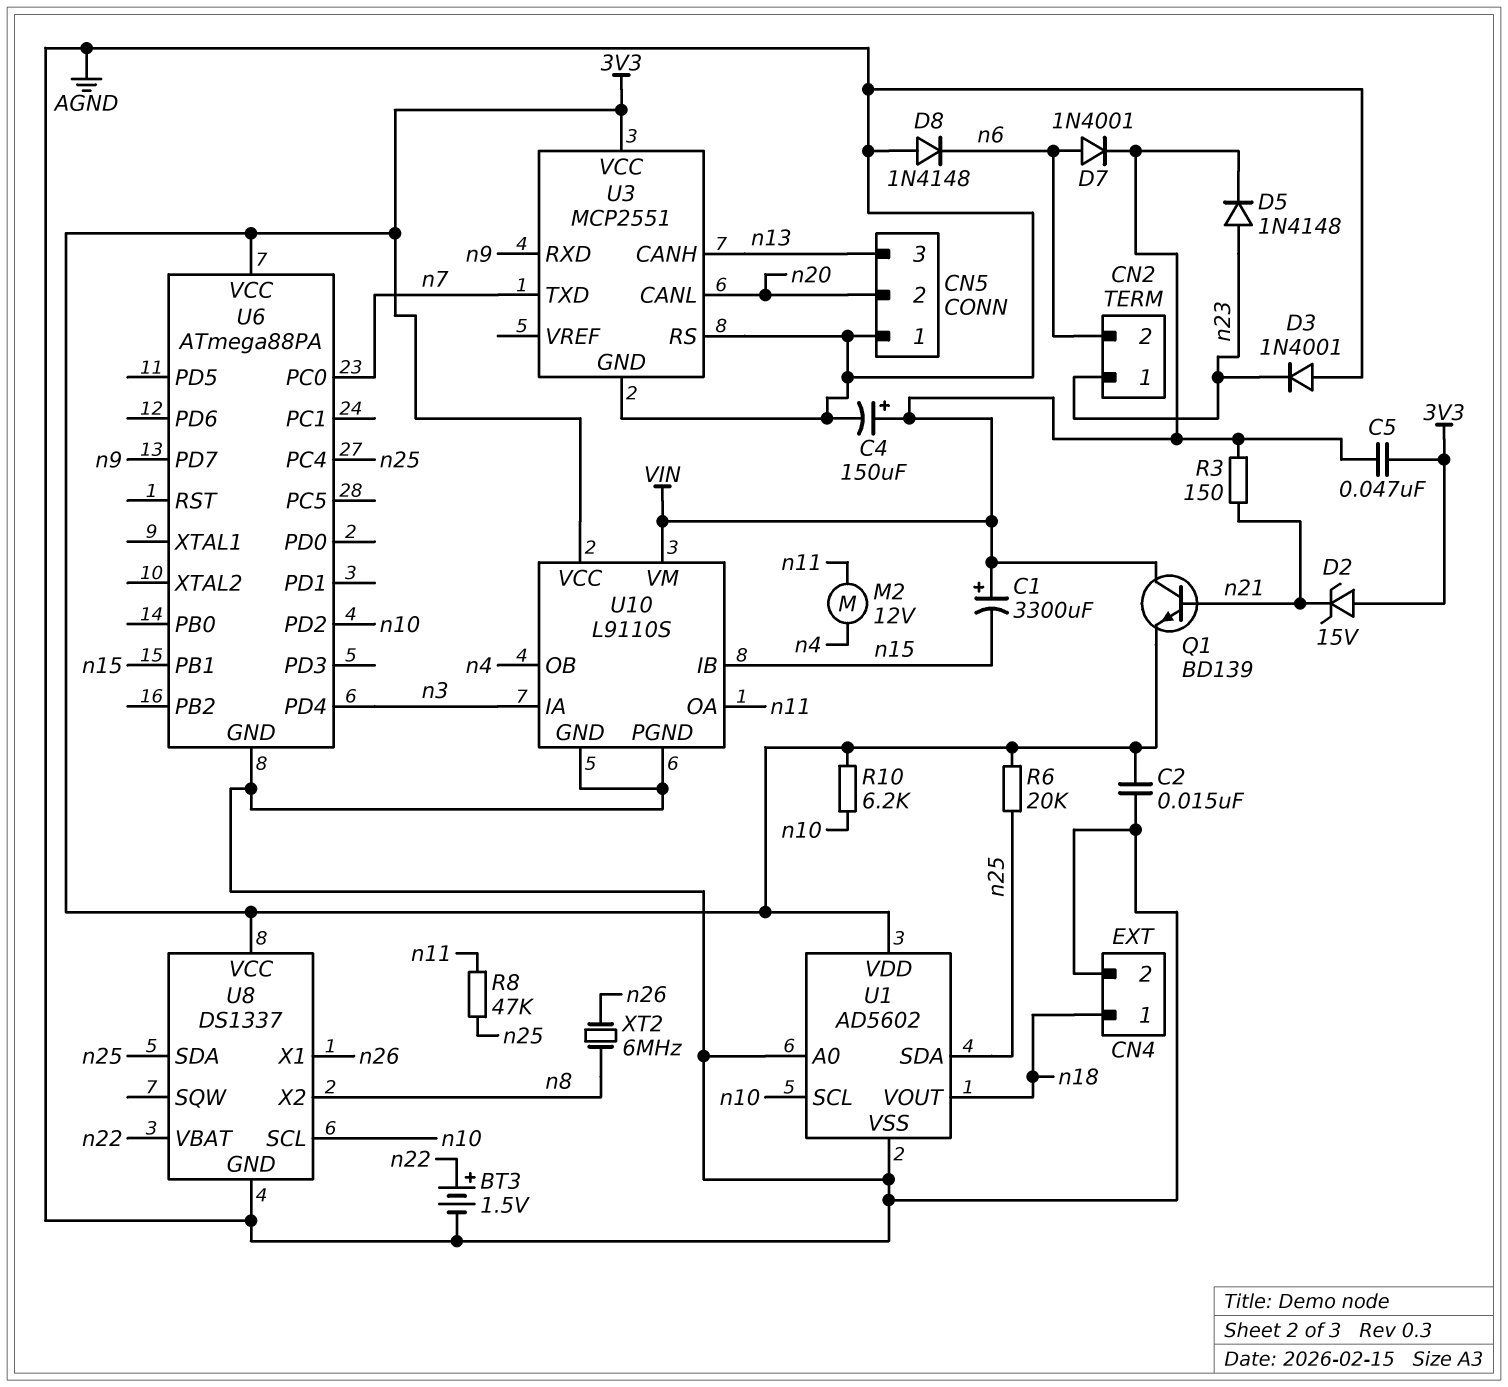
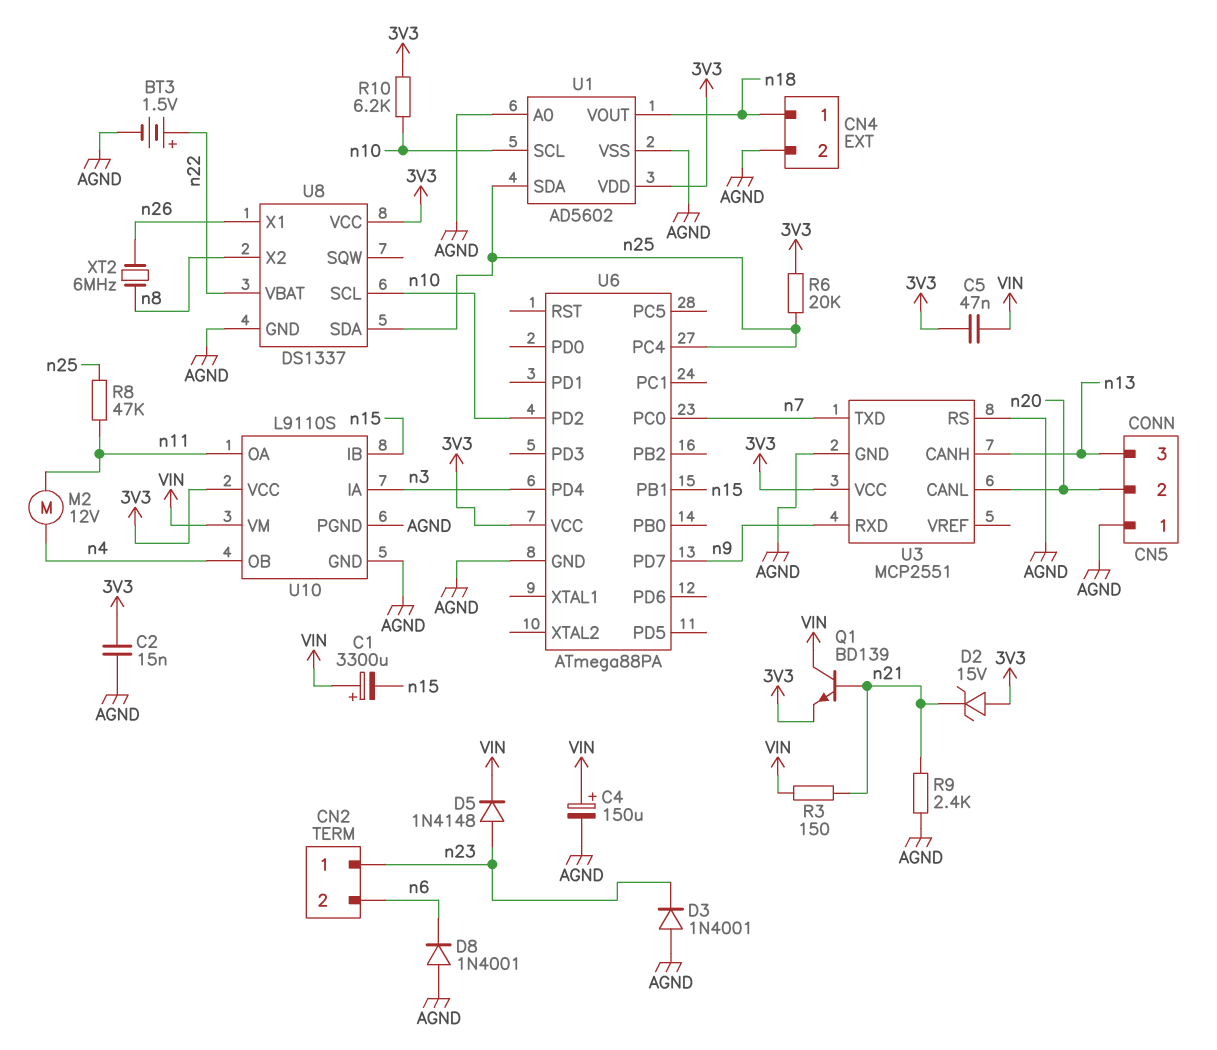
D7: diode 1N4001 (A n6, K VIN) -> none
D8: diode 1N4148 (A AGND, K n6) -> diode 1N4001 (A AGND, K n6)
R9: none -> 2.4k (AGND, n21)

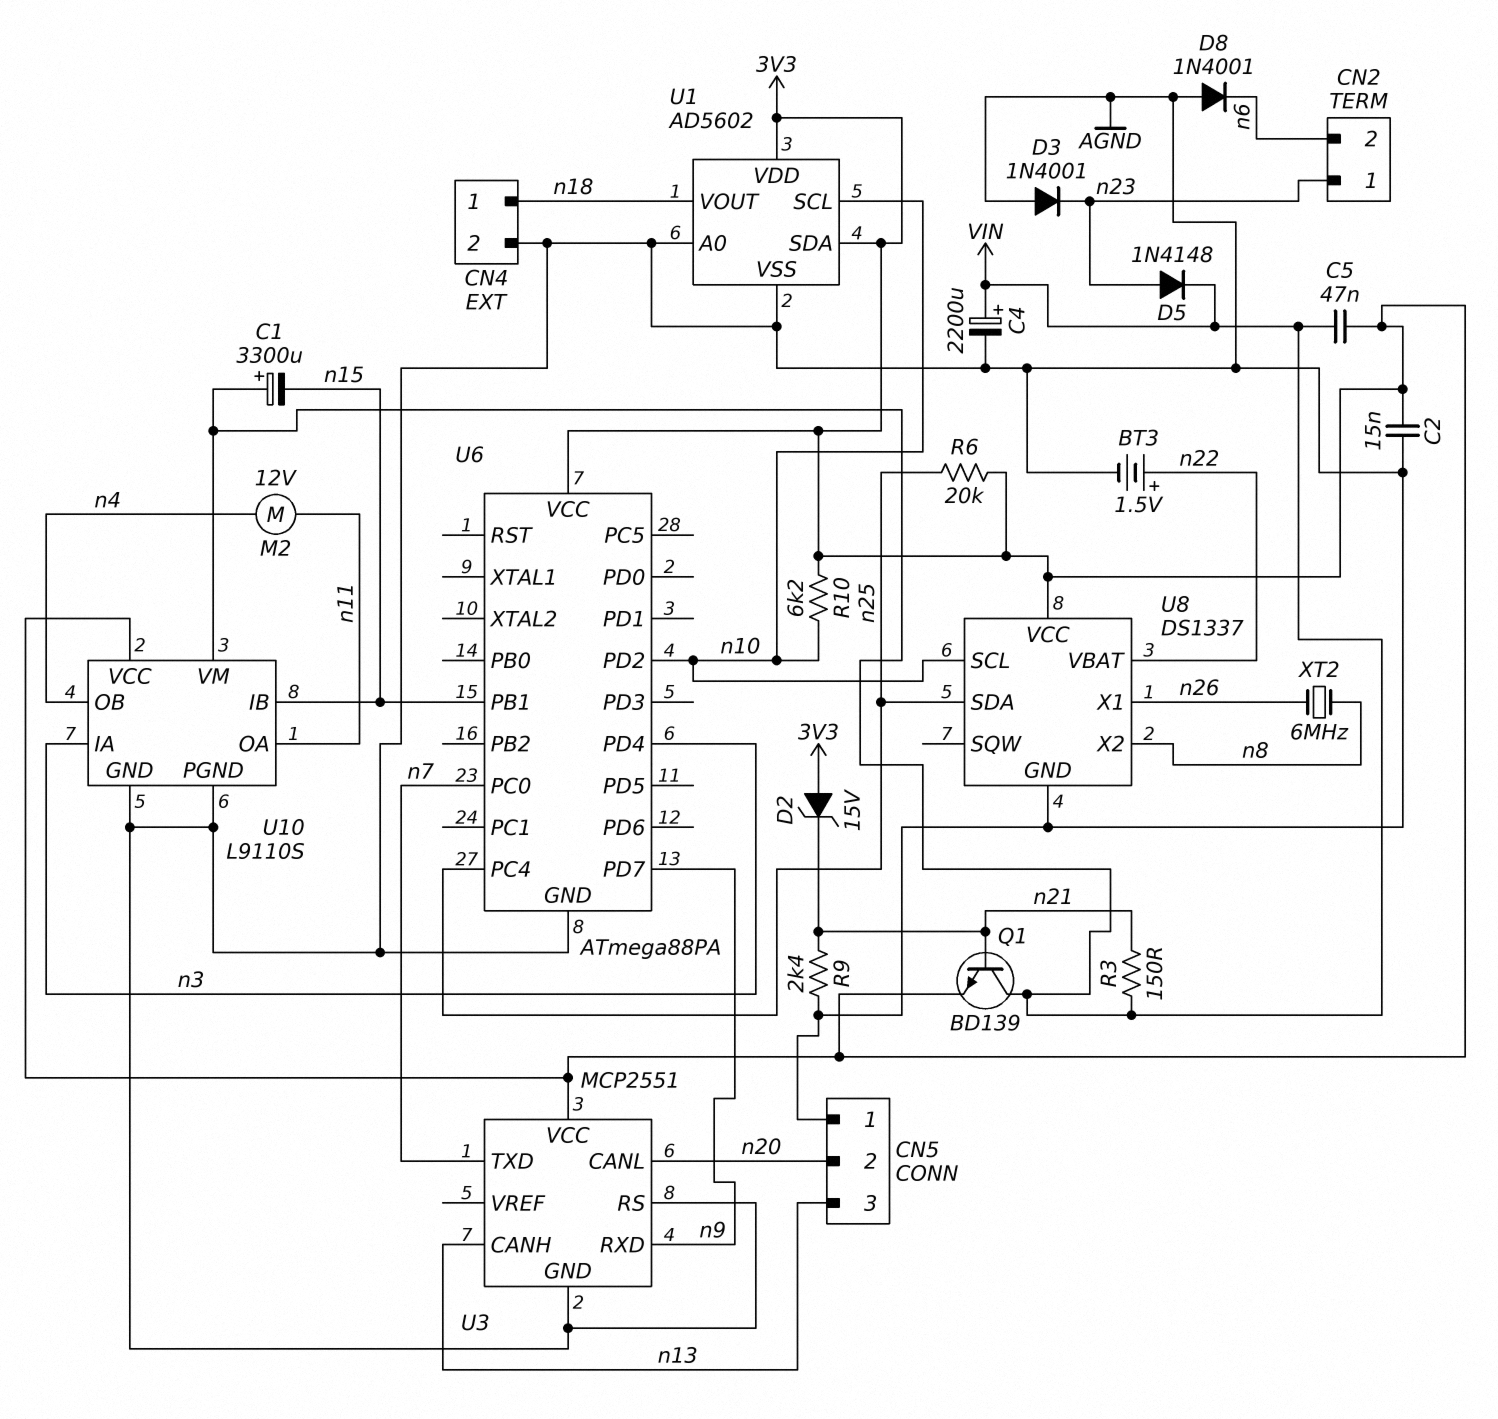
C4: 150uF (plus VIN, minus AGND) -> 2200uF (plus VIN, minus AGND)
R8: 47k (n11, n25) -> none
U1 pin SDA: n25 -> 3V3

